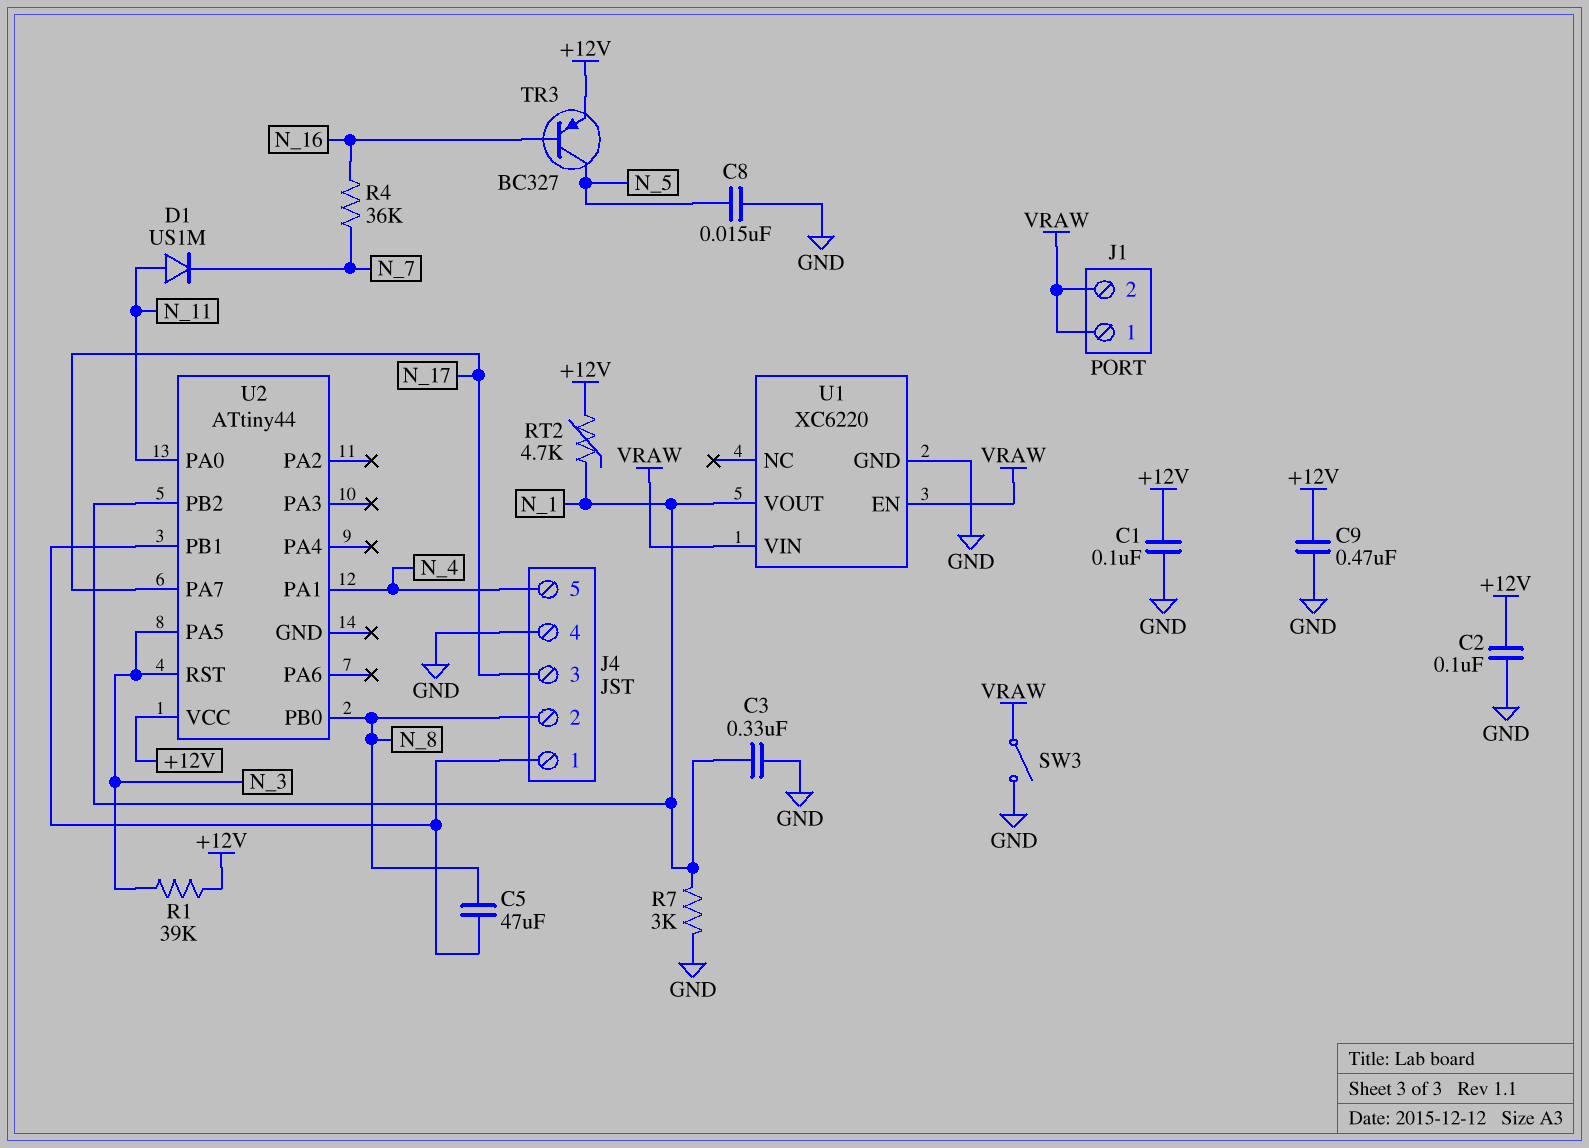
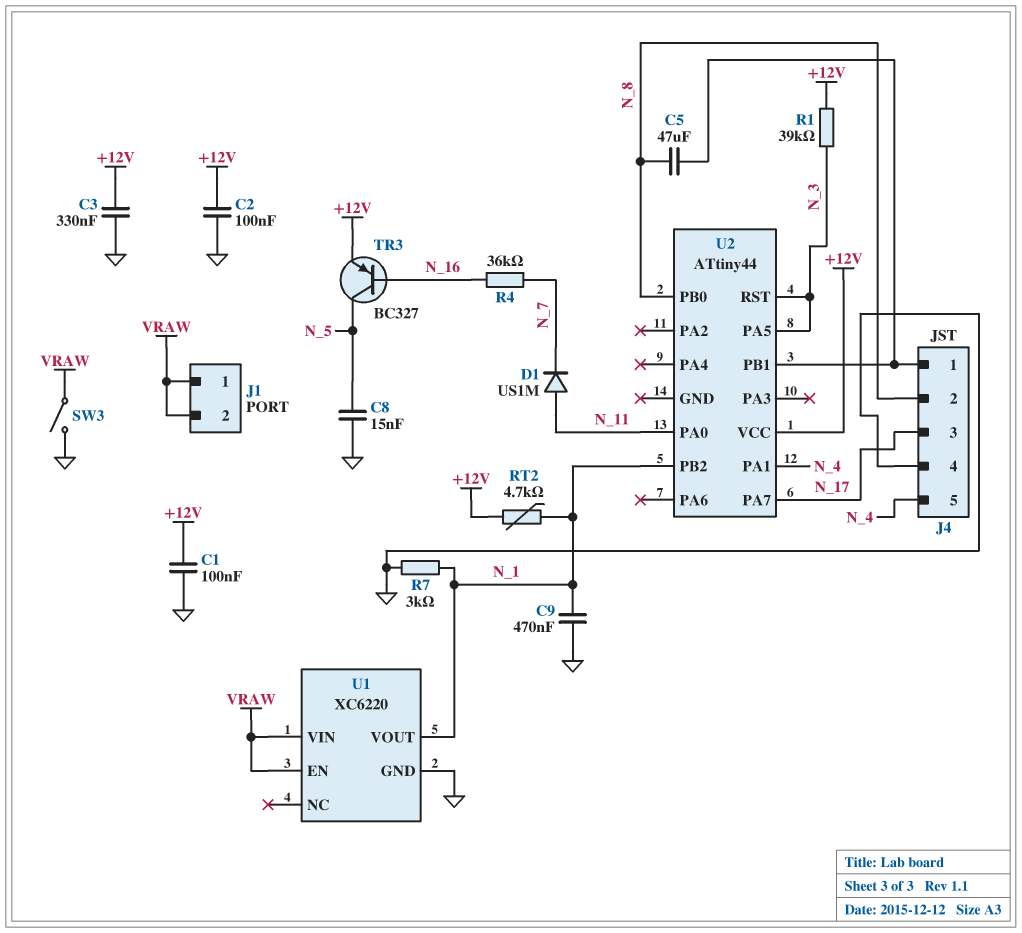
C3: 330nF (GND, N_1) -> 330nF (+12V, GND)
C9: 470nF (+12V, GND) -> 470nF (GND, N_1)

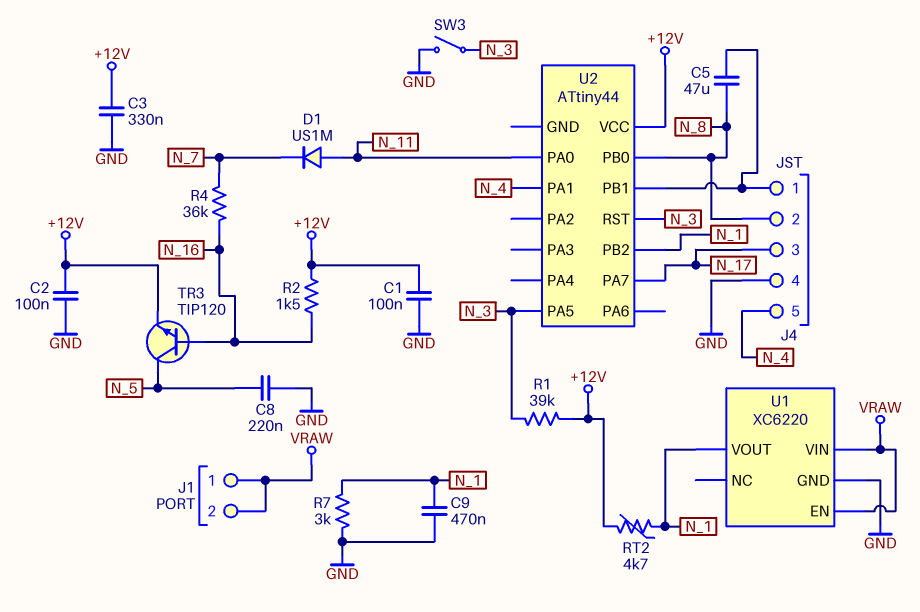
C8: 15nF (GND, N_5) -> 220nF (GND, N_5)
R2: none -> 1.5k (+12V, N_16)
SW3: switch (GND, VRAW) -> switch (GND, N_3)
TR3: PNP BC327 (B N_16, C N_5, E +12V) -> NPN TIP120 (B N_16, C N_5, E +12V)

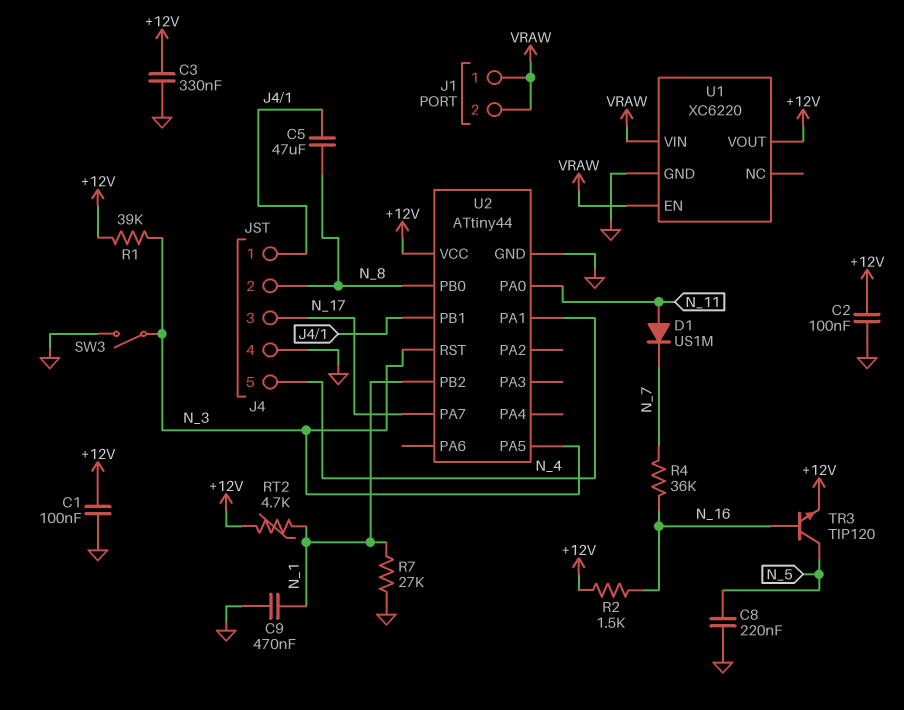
R7: 3k (GND, N_1) -> 27k (GND, N_1)
U1 pin VOUT: N_1 -> +12V
U2 pin GND: none -> GND

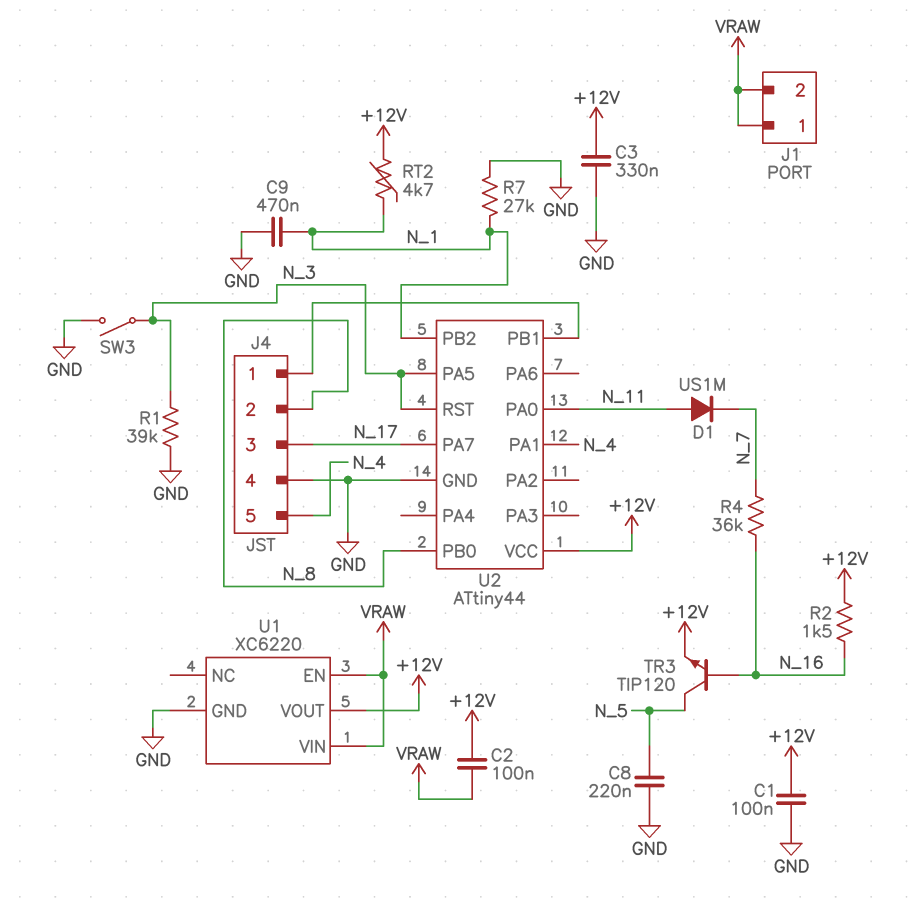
C2: 100nF (+12V, GND) -> 100nF (+12V, VRAW)
C5: 47uF (J4/1, N_8) -> none
R1: 39k (+12V, N_3) -> 39k (GND, N_3)

